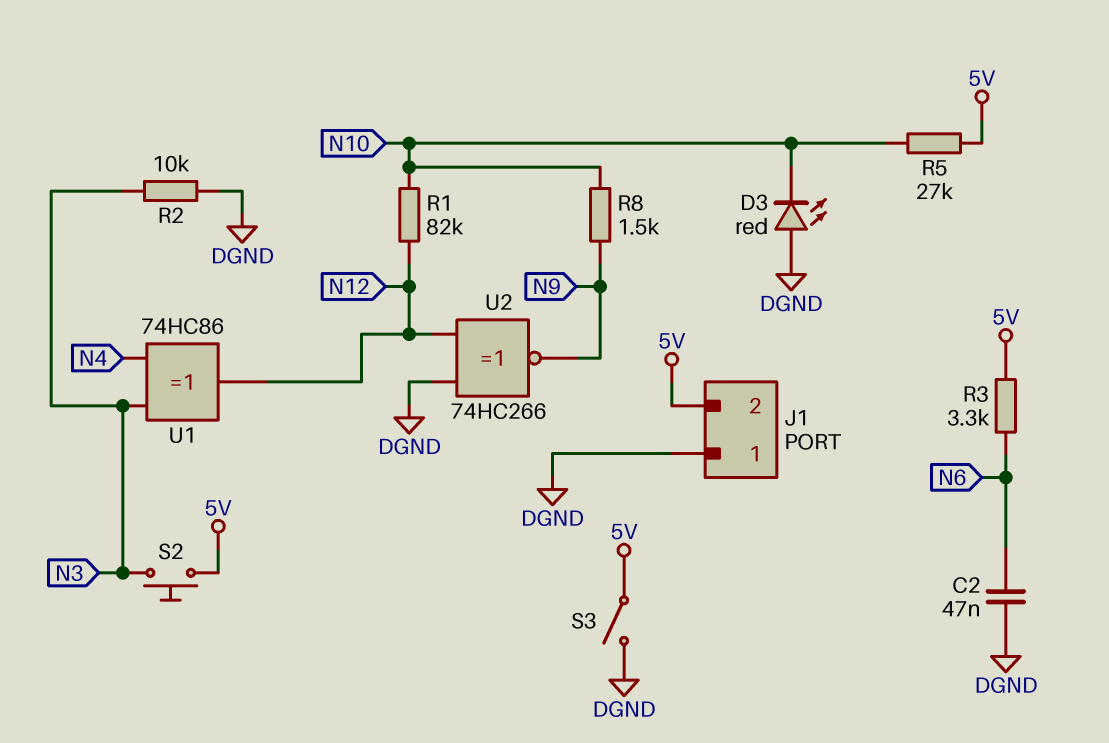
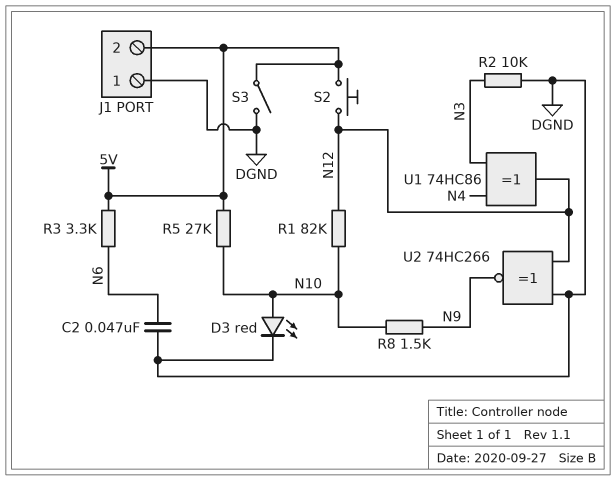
D3: LED red (A DGND, K N10) -> LED red (A N10, K DGND)
S2: button (5V, N3) -> button (5V, N12)

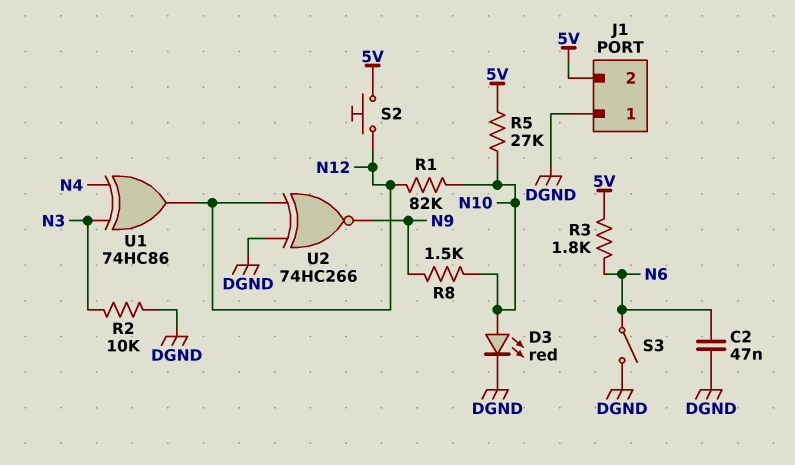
R3: 3.3k (5V, N6) -> 1.8k (5V, N6)
S3: switch (5V, DGND) -> switch (DGND, N6)

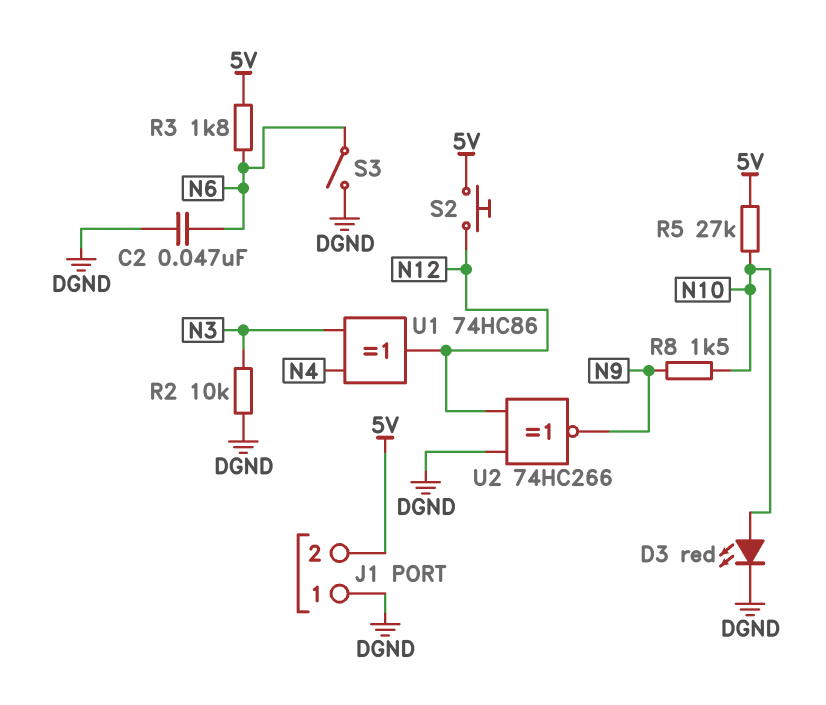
R1: 82k (N10, N12) -> none

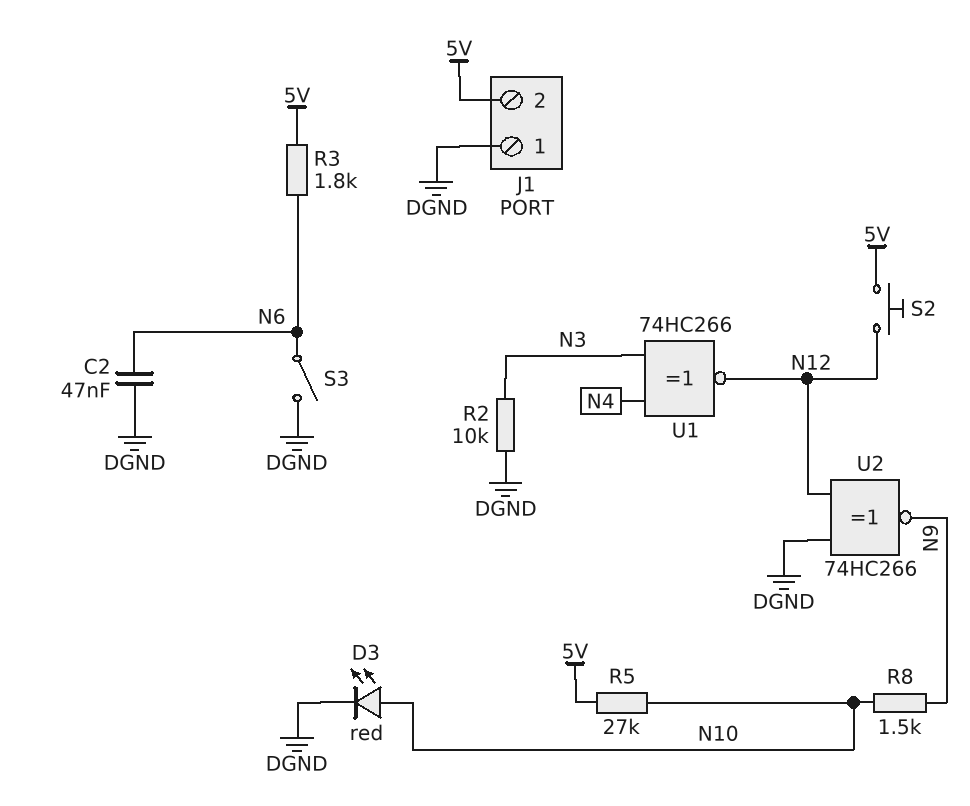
U1: XOR 74HC86 (in N3, in N4, out N12) -> XNOR 74HC266 (in N3, in N4, out N12)

